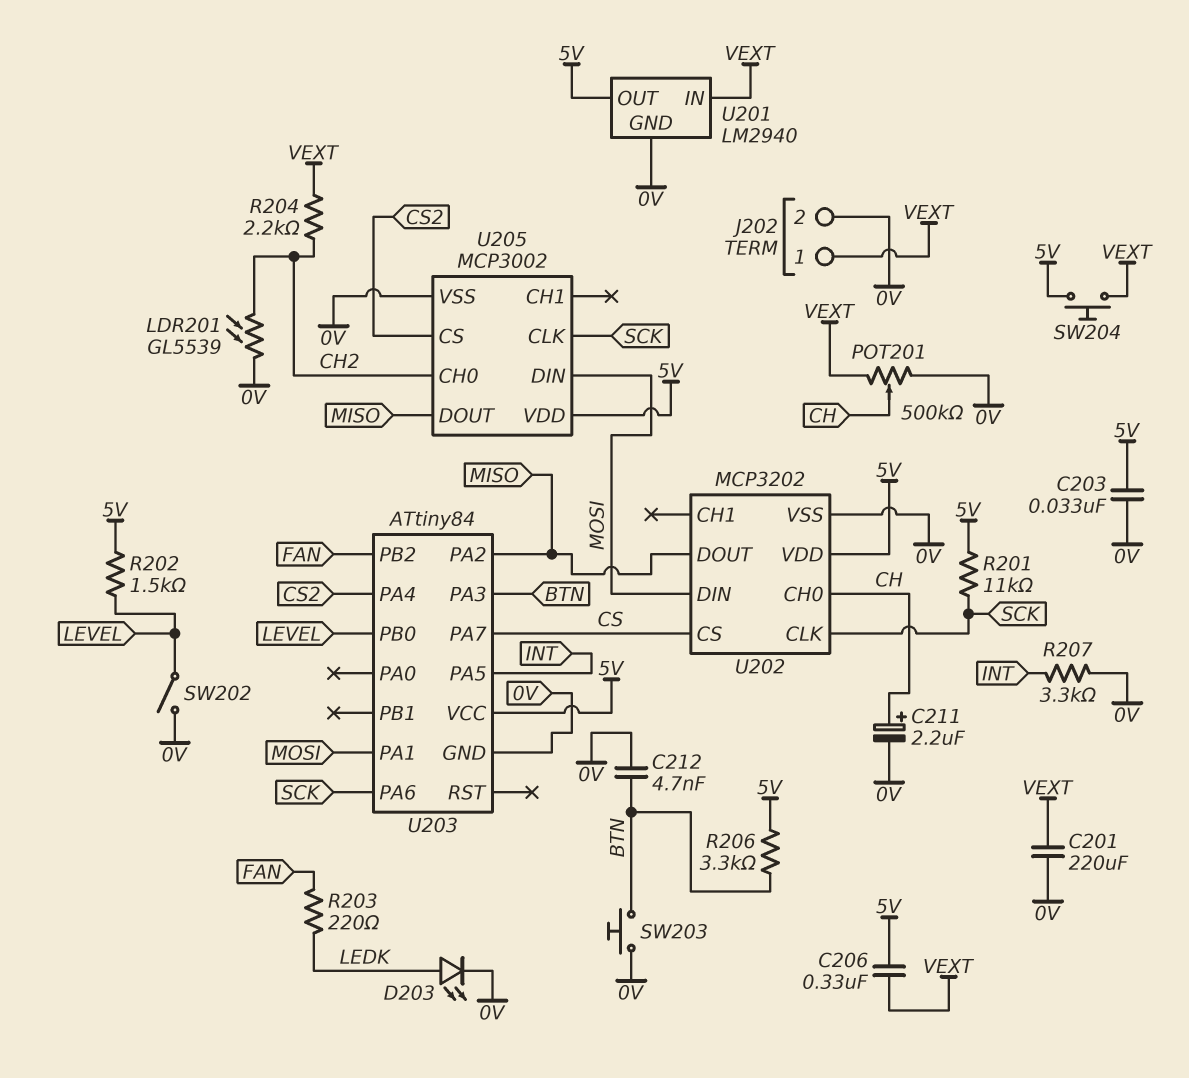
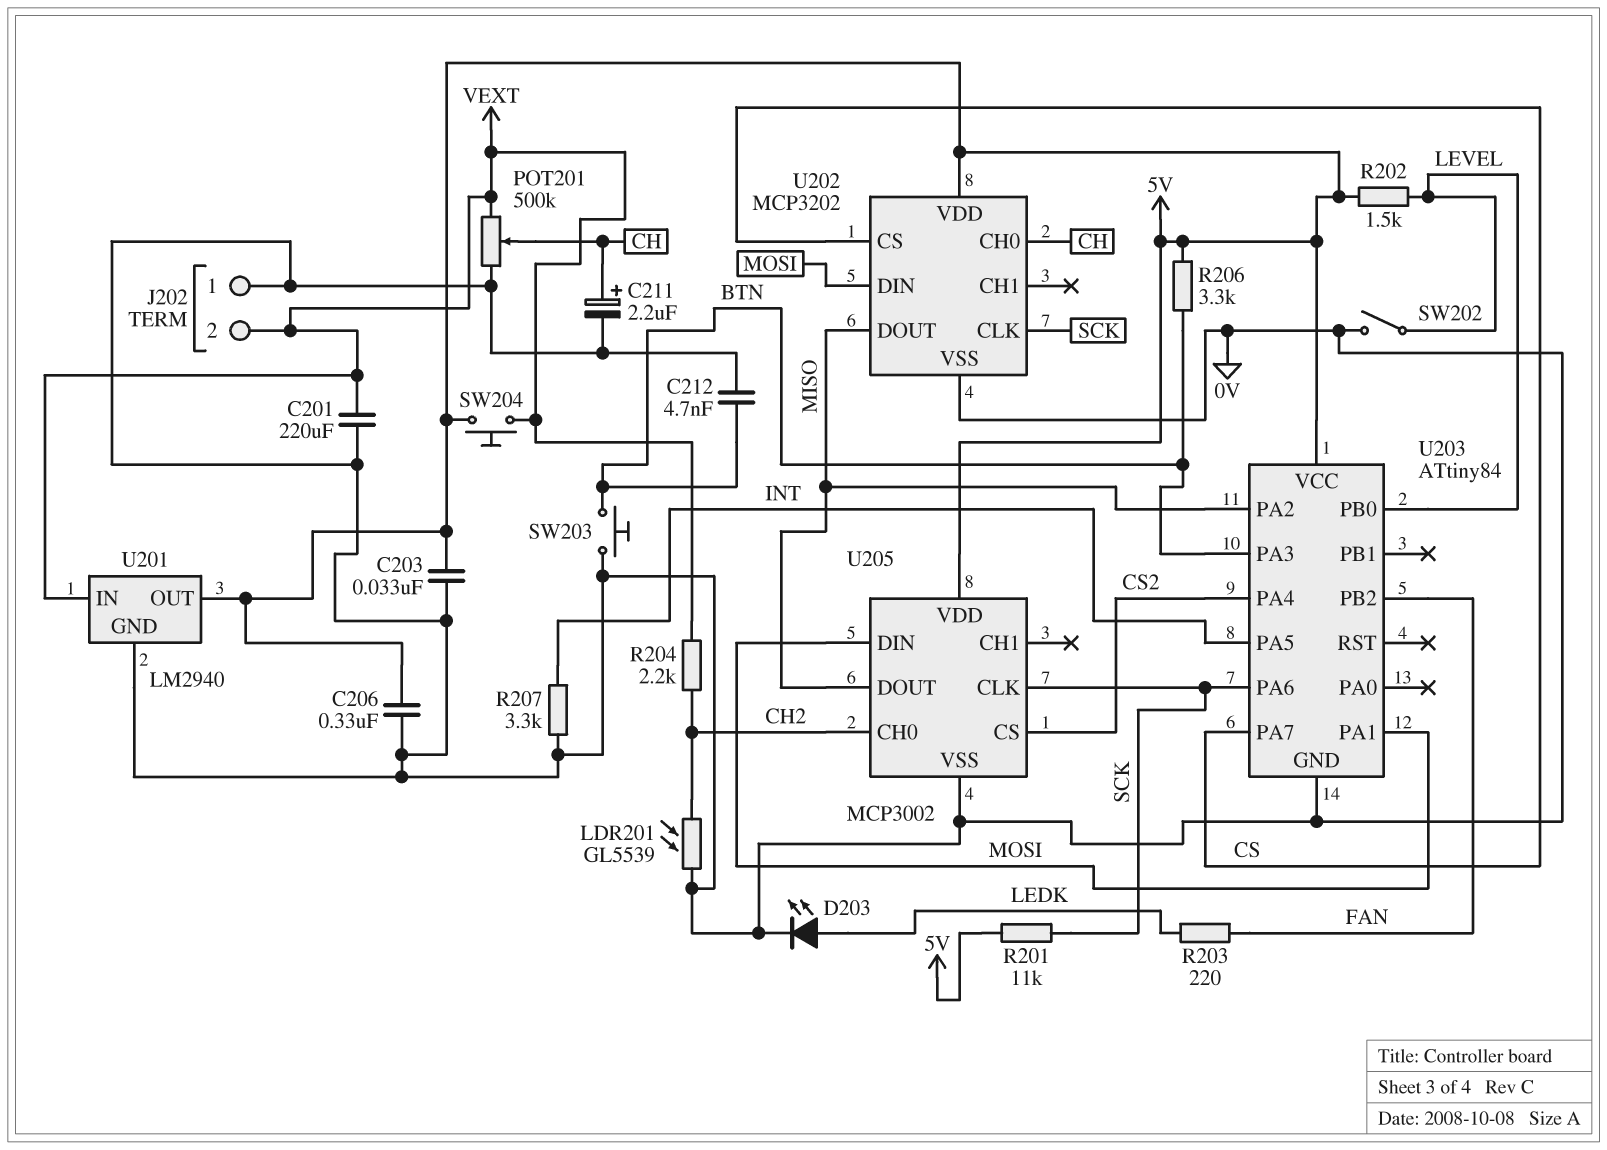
C206: 330nF (5V, VEXT) -> 330nF (0V, 5V)
J202 pin 1: VEXT -> 0V
J202 pin 2: 0V -> VEXT

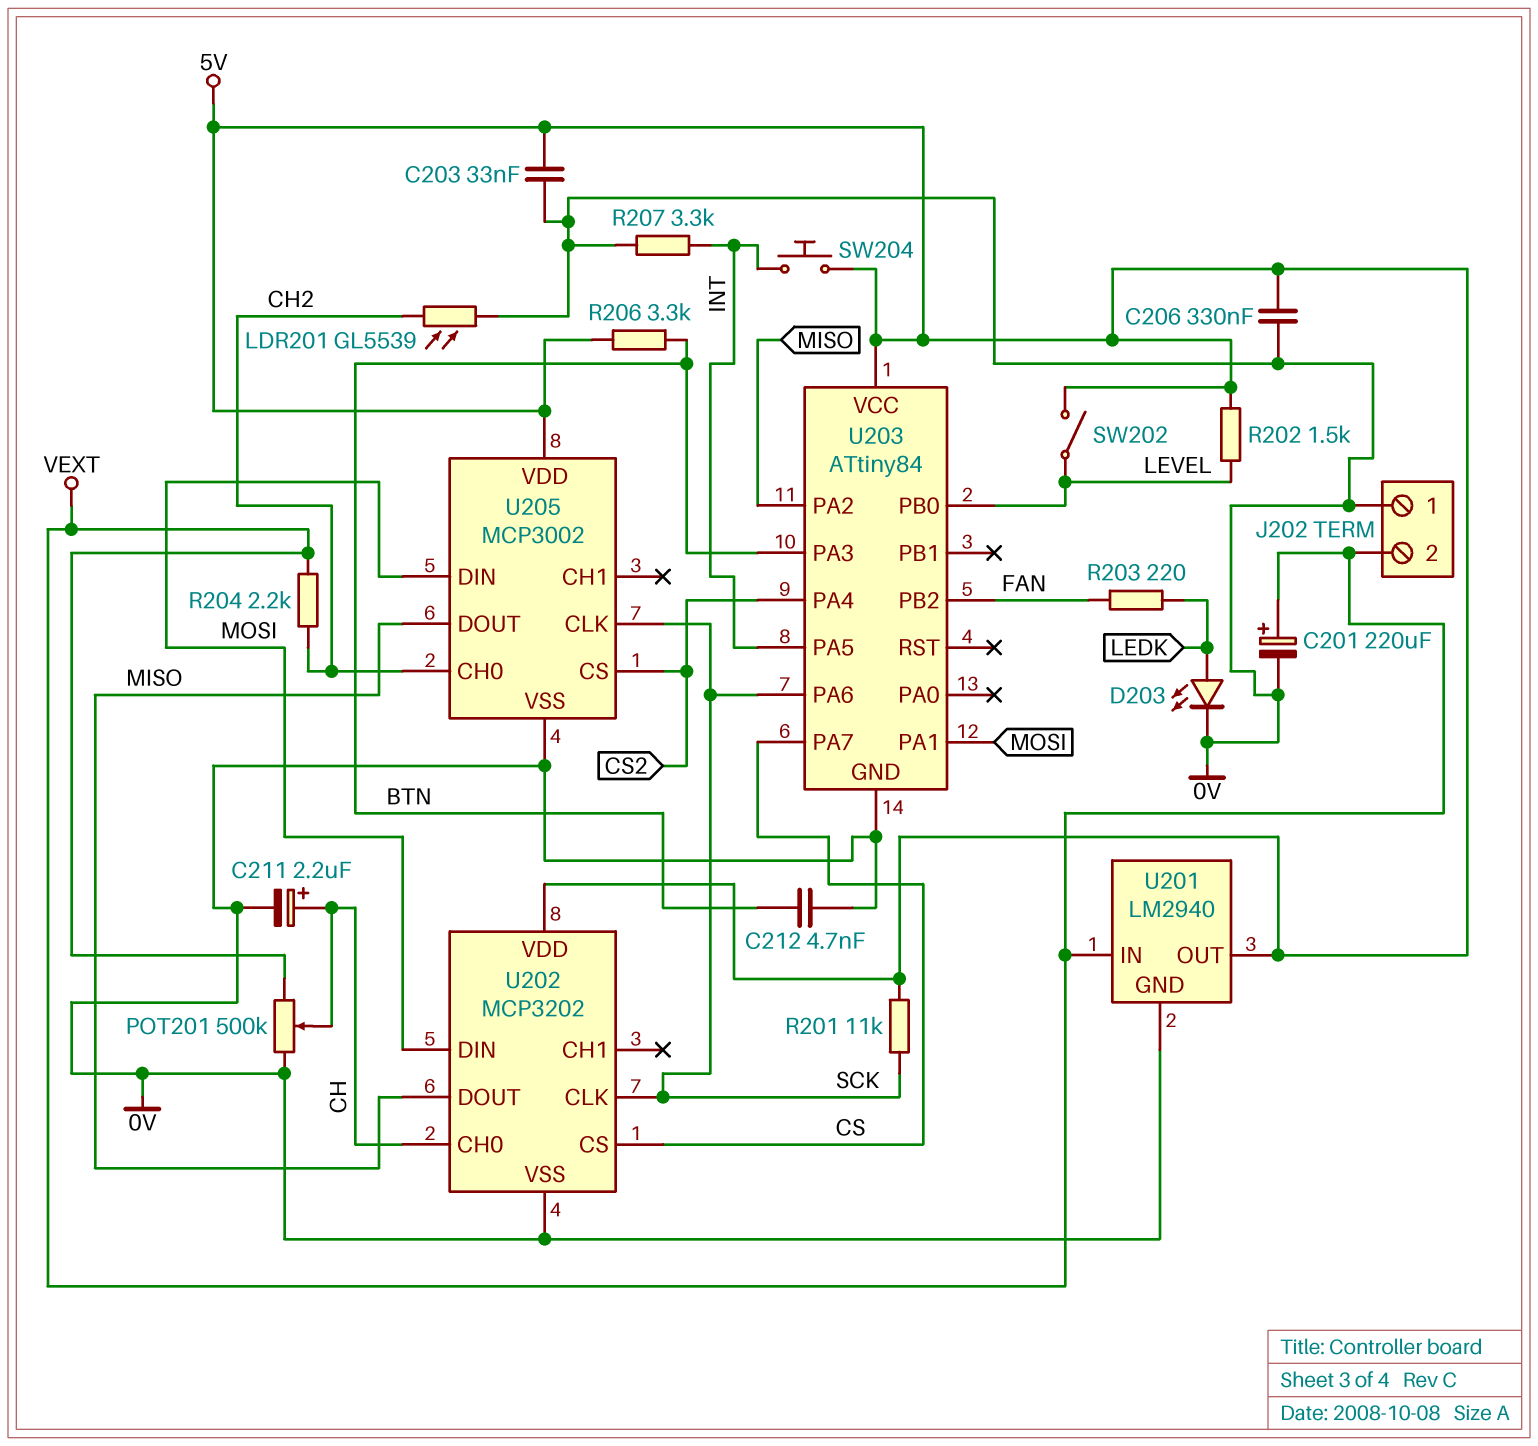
C201: 220uF (0V, VEXT) -> 220uF (plus VEXT, minus 0V)
SW202: switch (0V, LEVEL) -> switch (5V, LEVEL)
SW203: button (0V, BTN) -> none
SW204: button (5V, VEXT) -> button (5V, INT)

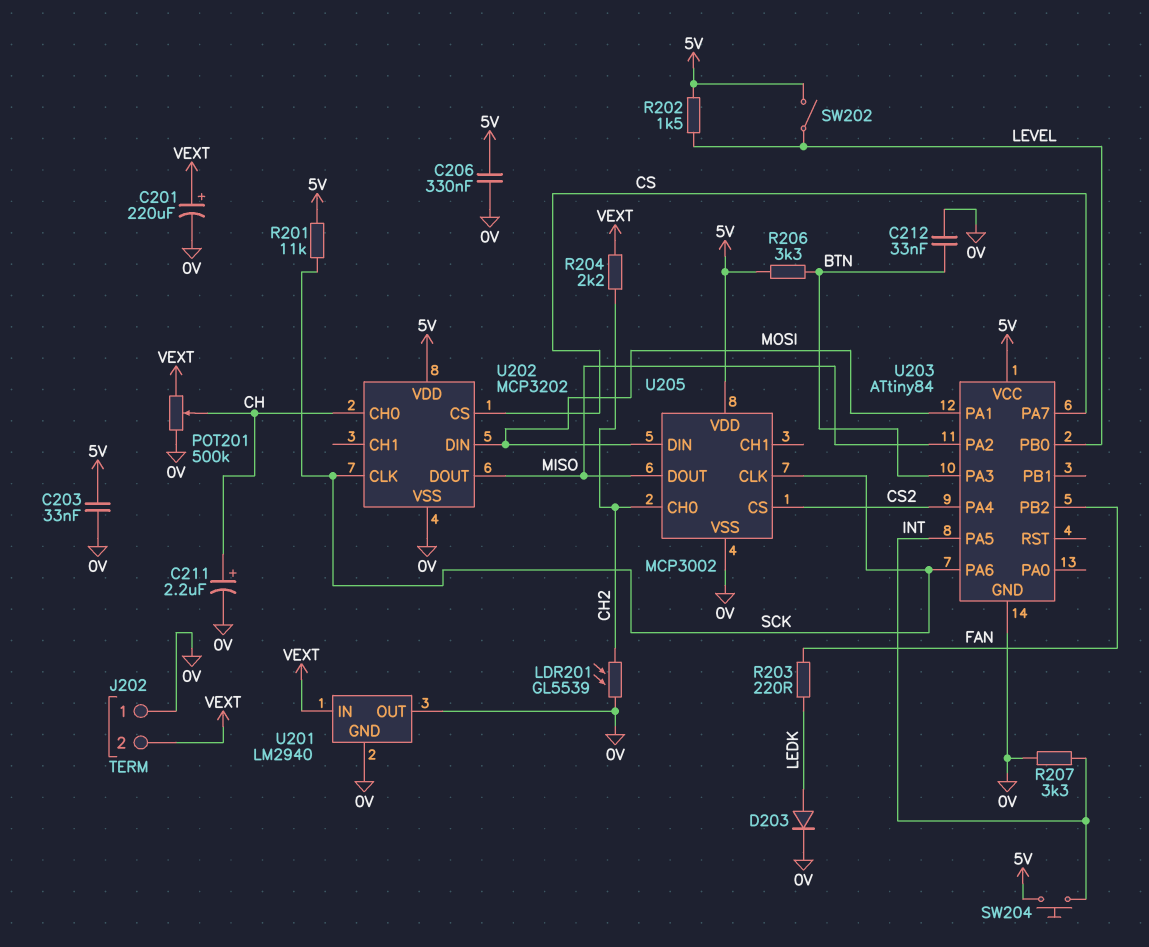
C212: 4.7nF (0V, BTN) -> 33nF (0V, BTN)
D203: LED (A LEDK, K 0V) -> diode (A LEDK, K 0V)
U201 pin OUT: 5V -> 0V

